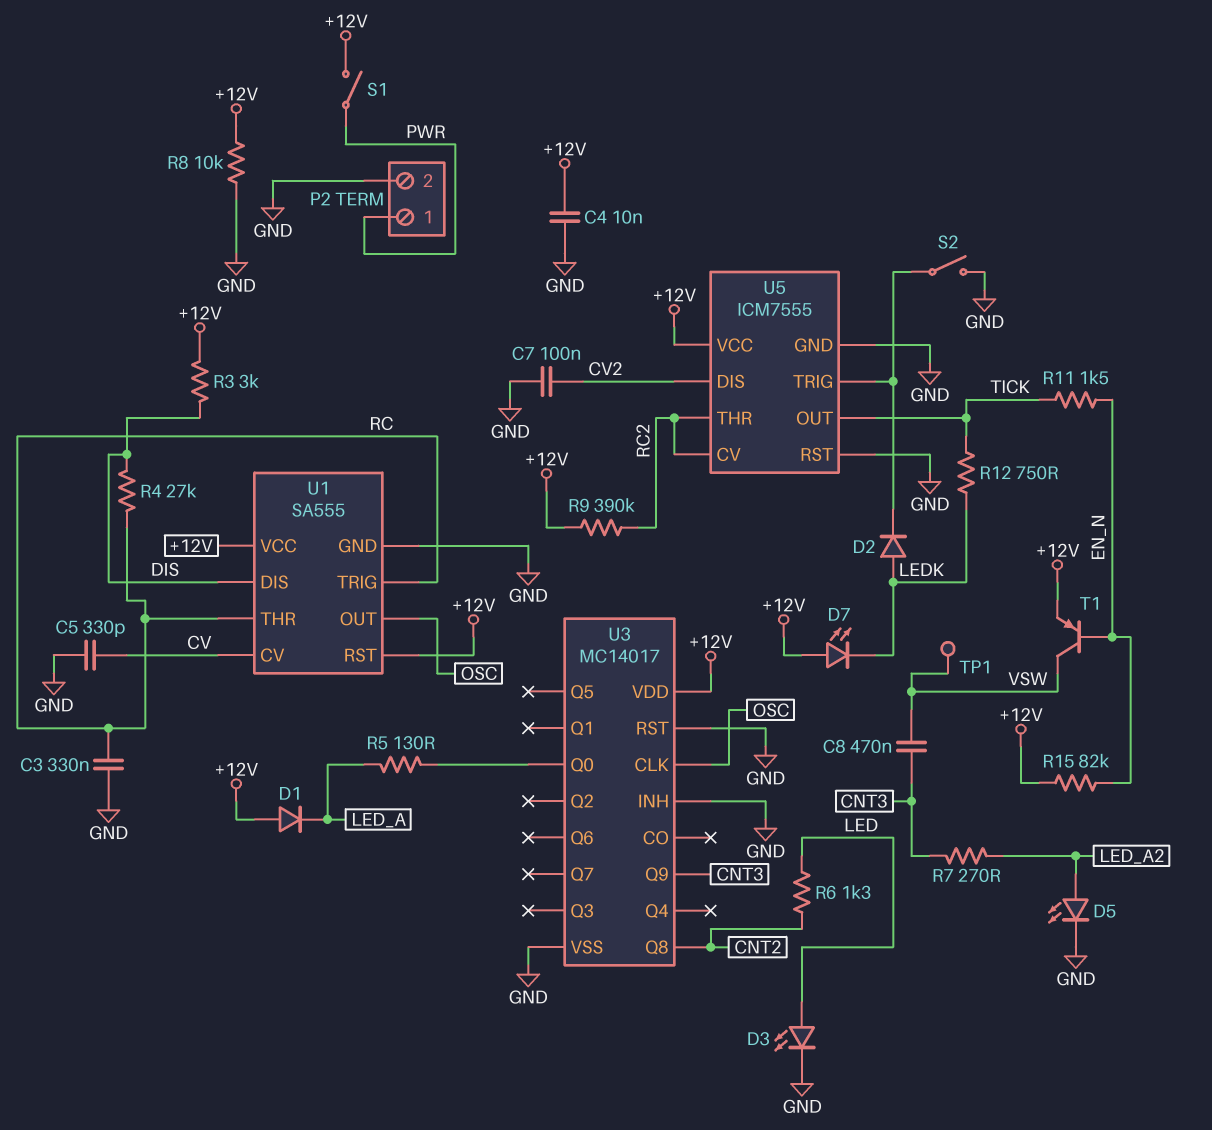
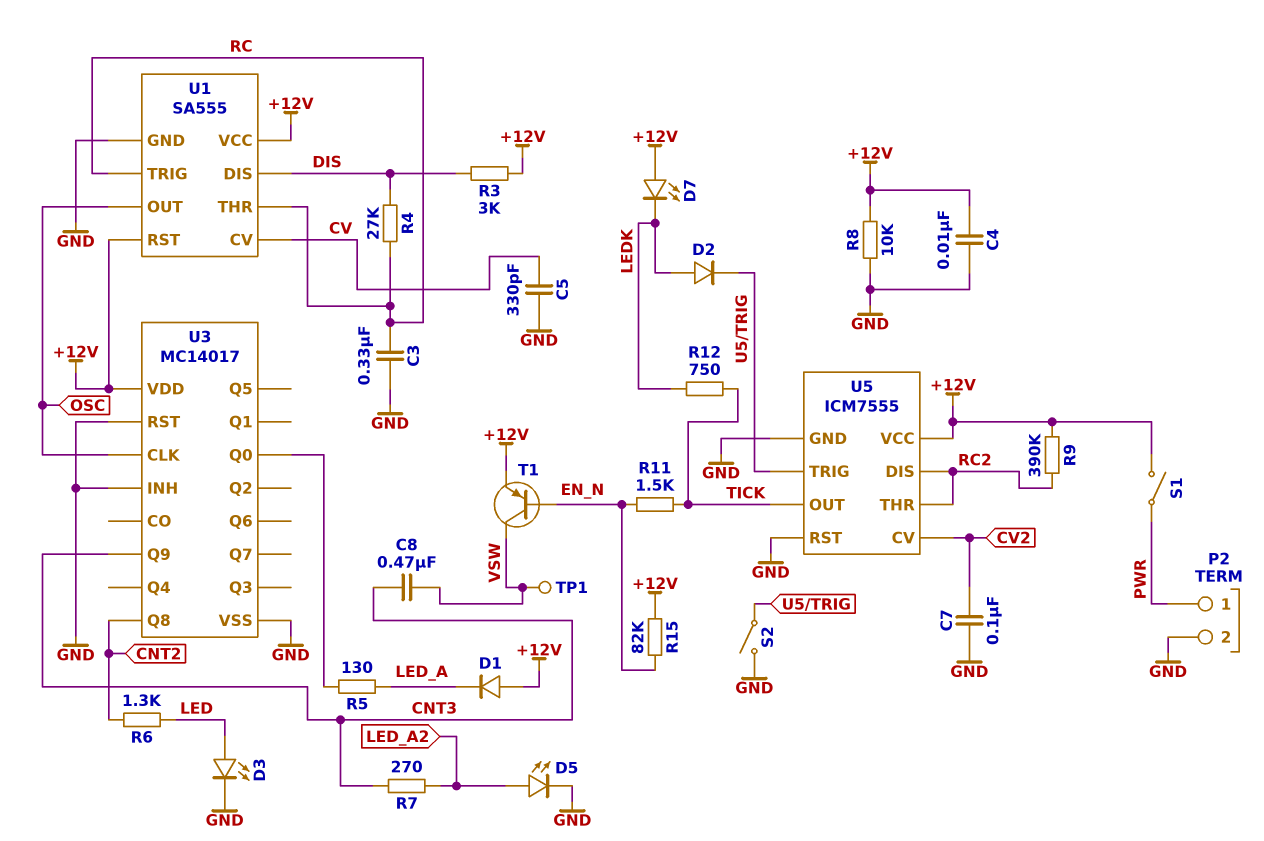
U5 pin CV: RC2 -> CV2
U5 pin DIS: CV2 -> RC2

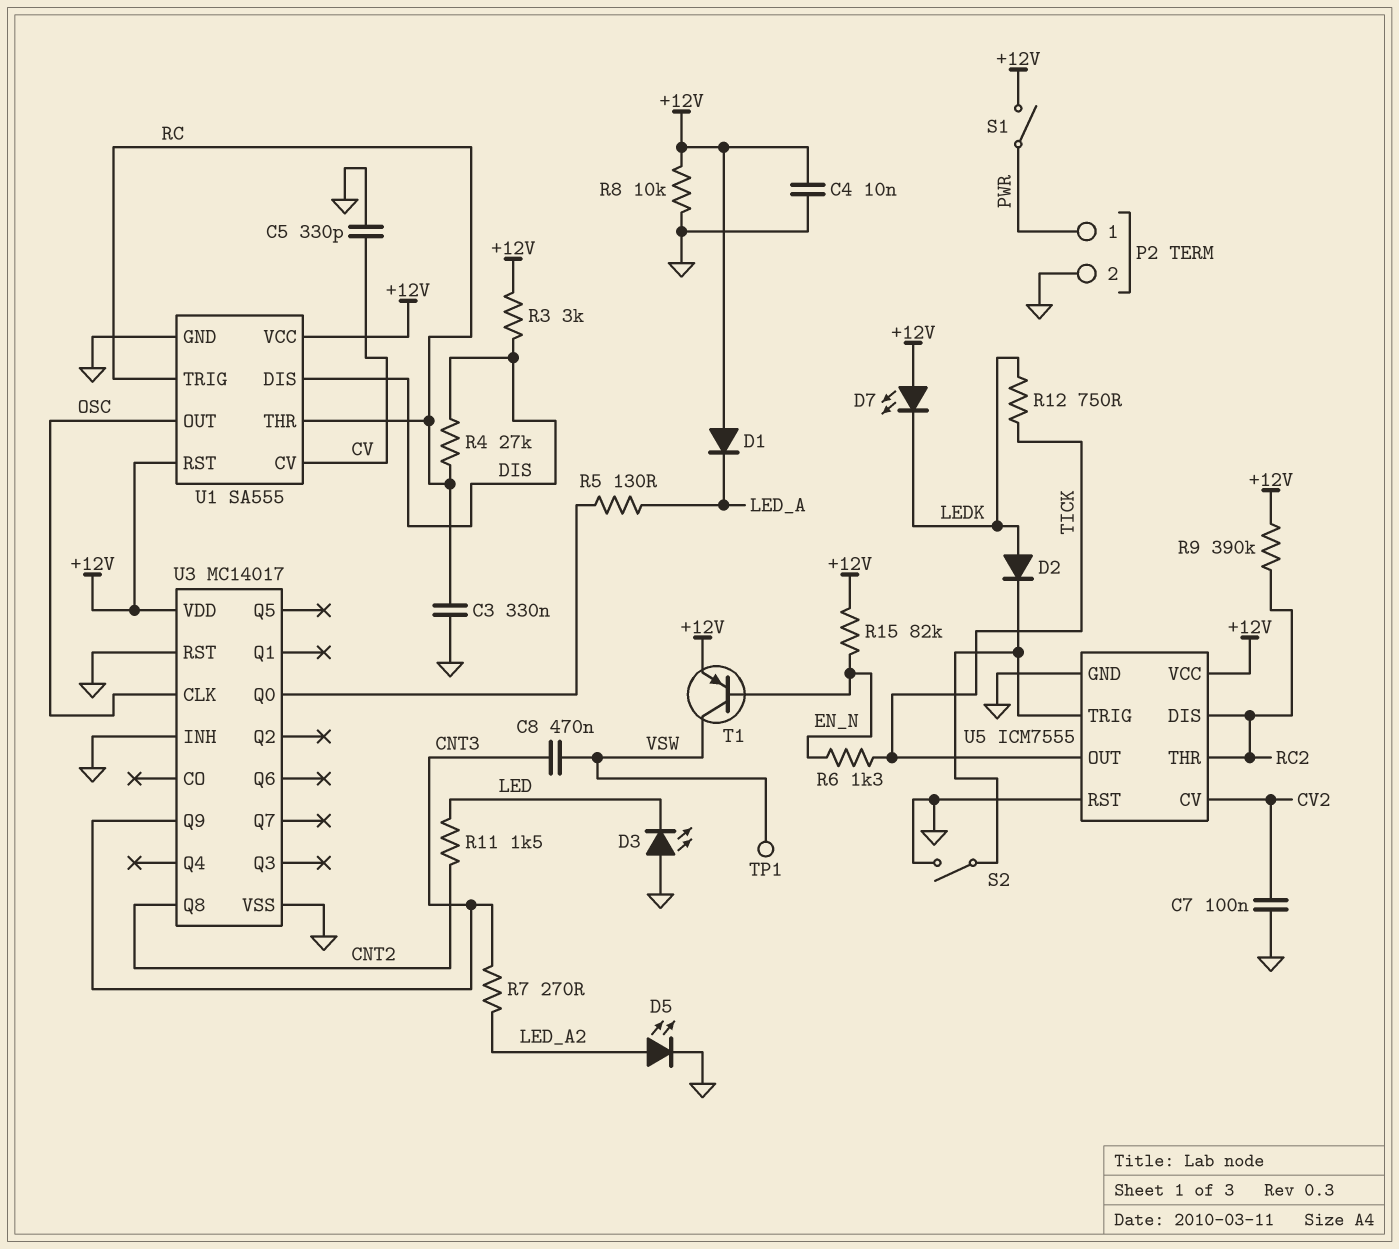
D3: LED (A LED, K GND) -> LED (A GND, K LED)
R6: 1.3k (CNT2, LED) -> 1.3k (EN_N, TICK)
R11: 1.5k (EN_N, TICK) -> 1.5k (CNT2, LED)

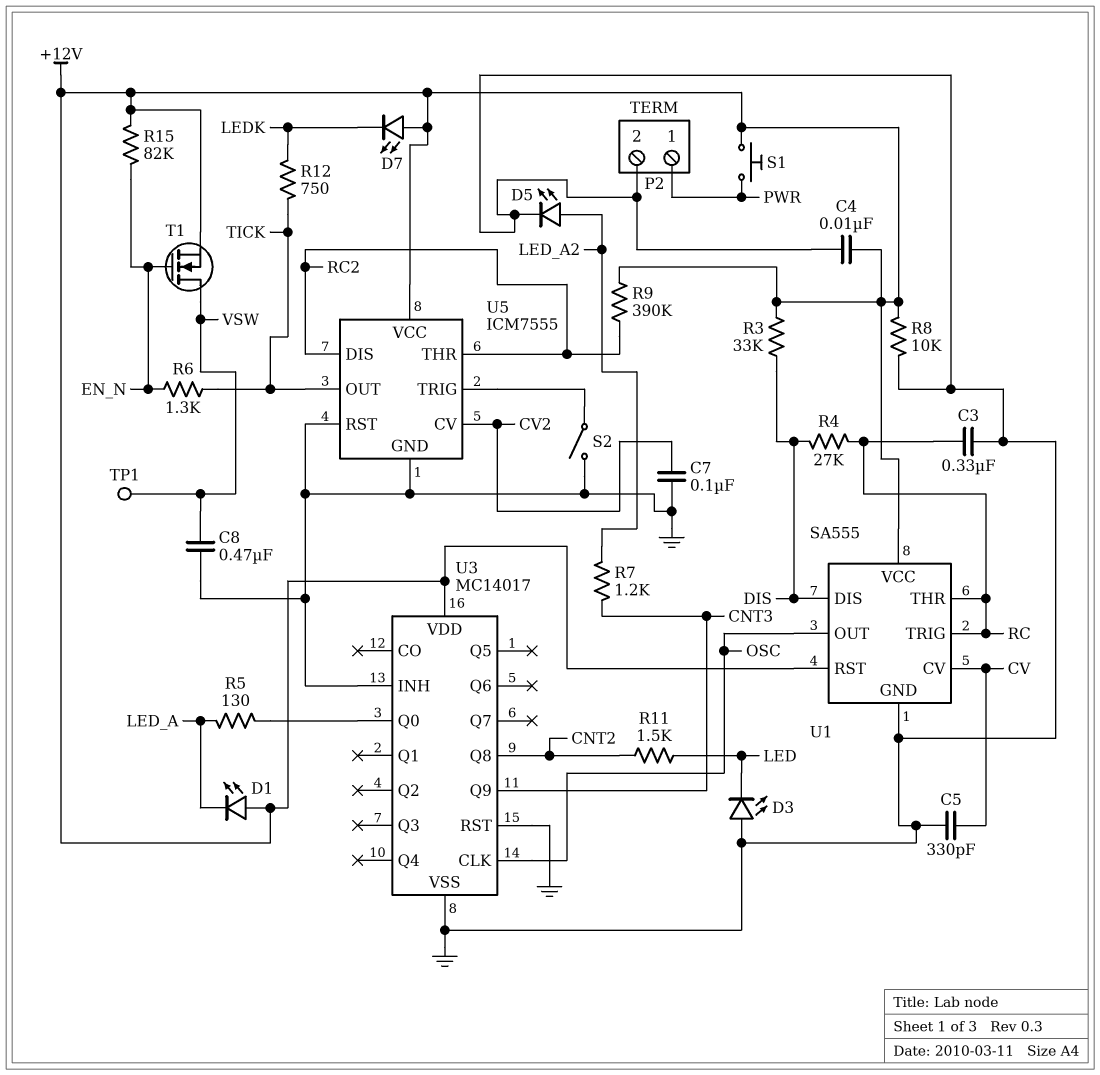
C8: 470nF (CNT3, VSW) -> 470nF (GND, VSW)
D1: diode (A +12V, K LED_A) -> LED (A +12V, K LED_A)
D2: diode (A LEDK, K U5/TRIG) -> none
R3: 3k (+12V, DIS) -> 33k (+12V, DIS)
R7: 270 (CNT3, LED_A2) -> 1.2k (CNT3, LED_A2)
S1: switch (+12V, PWR) -> button (+12V, PWR)
T1: PNP (B EN_N, C VSW, E +12V) -> NMOS (G EN_N, D VSW, S +12V)

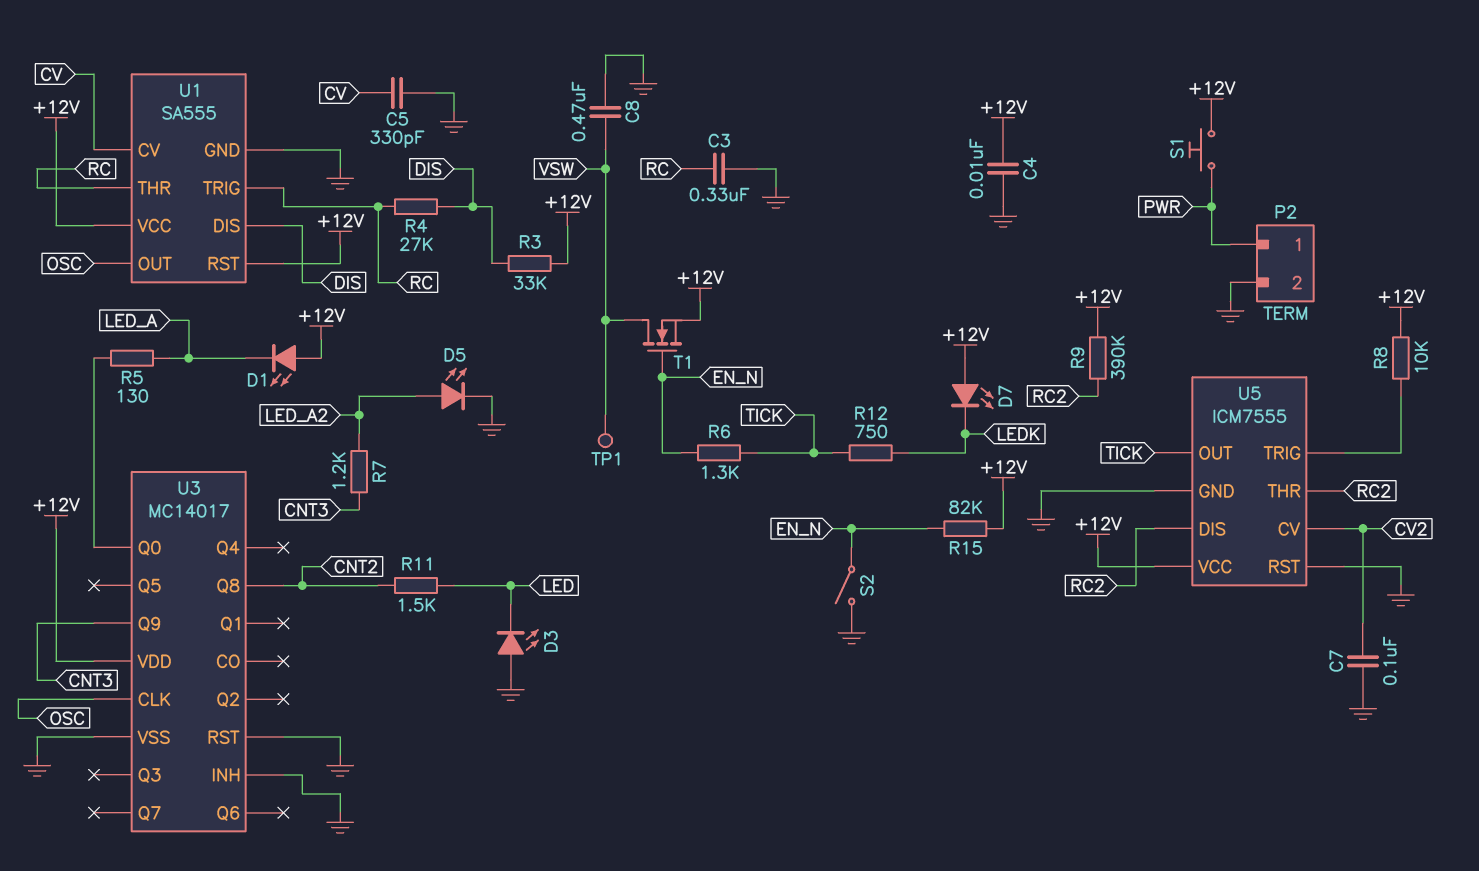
R8: 10k (+12V, GND) -> 10k (+12V, U5/TRIG)
S2: switch (GND, U5/TRIG) -> switch (EN_N, GND)

